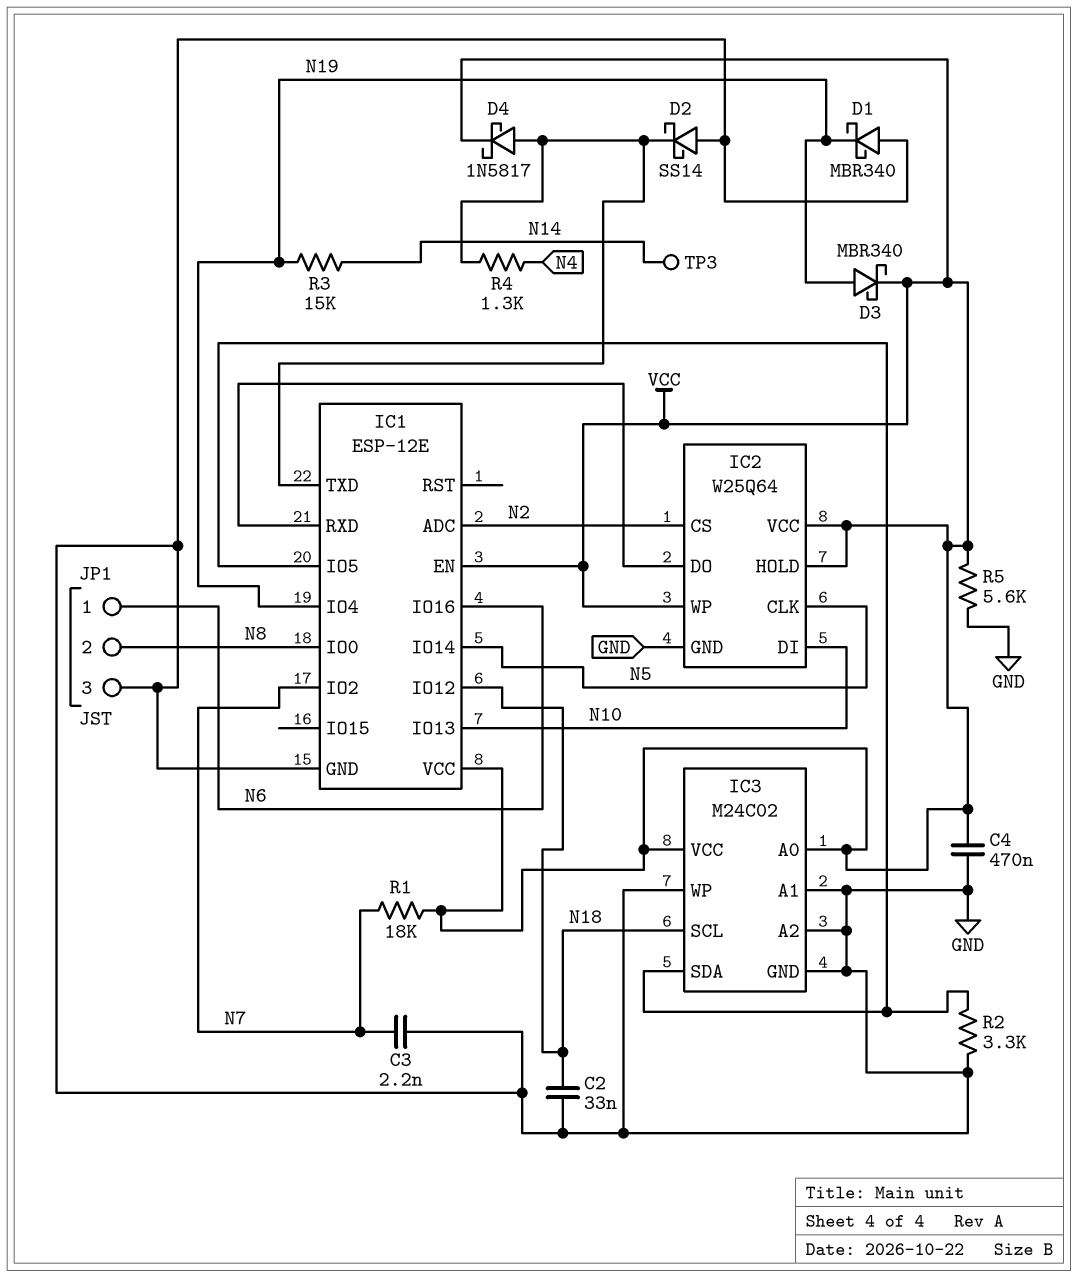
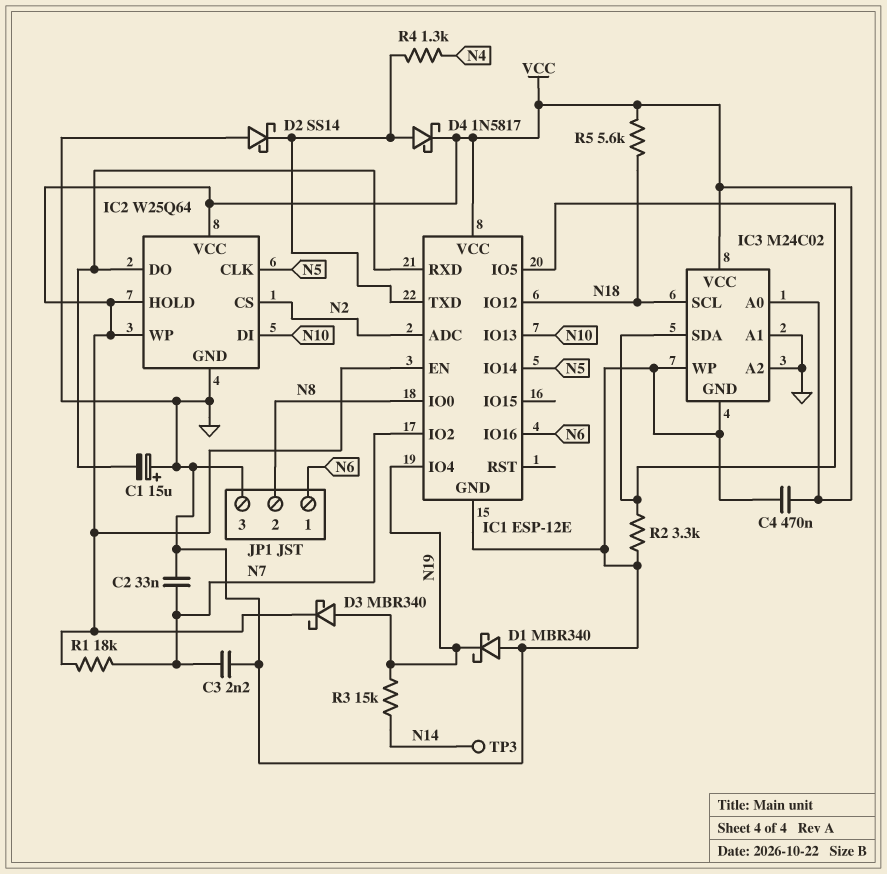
C1: none -> 15uF (plus GND, minus IC1/RXD)
C2: 33nF (GND, N18) -> 33nF (GND, N7)
R5: 5.6k (GND, VCC) -> 5.6k (N18, VCC)

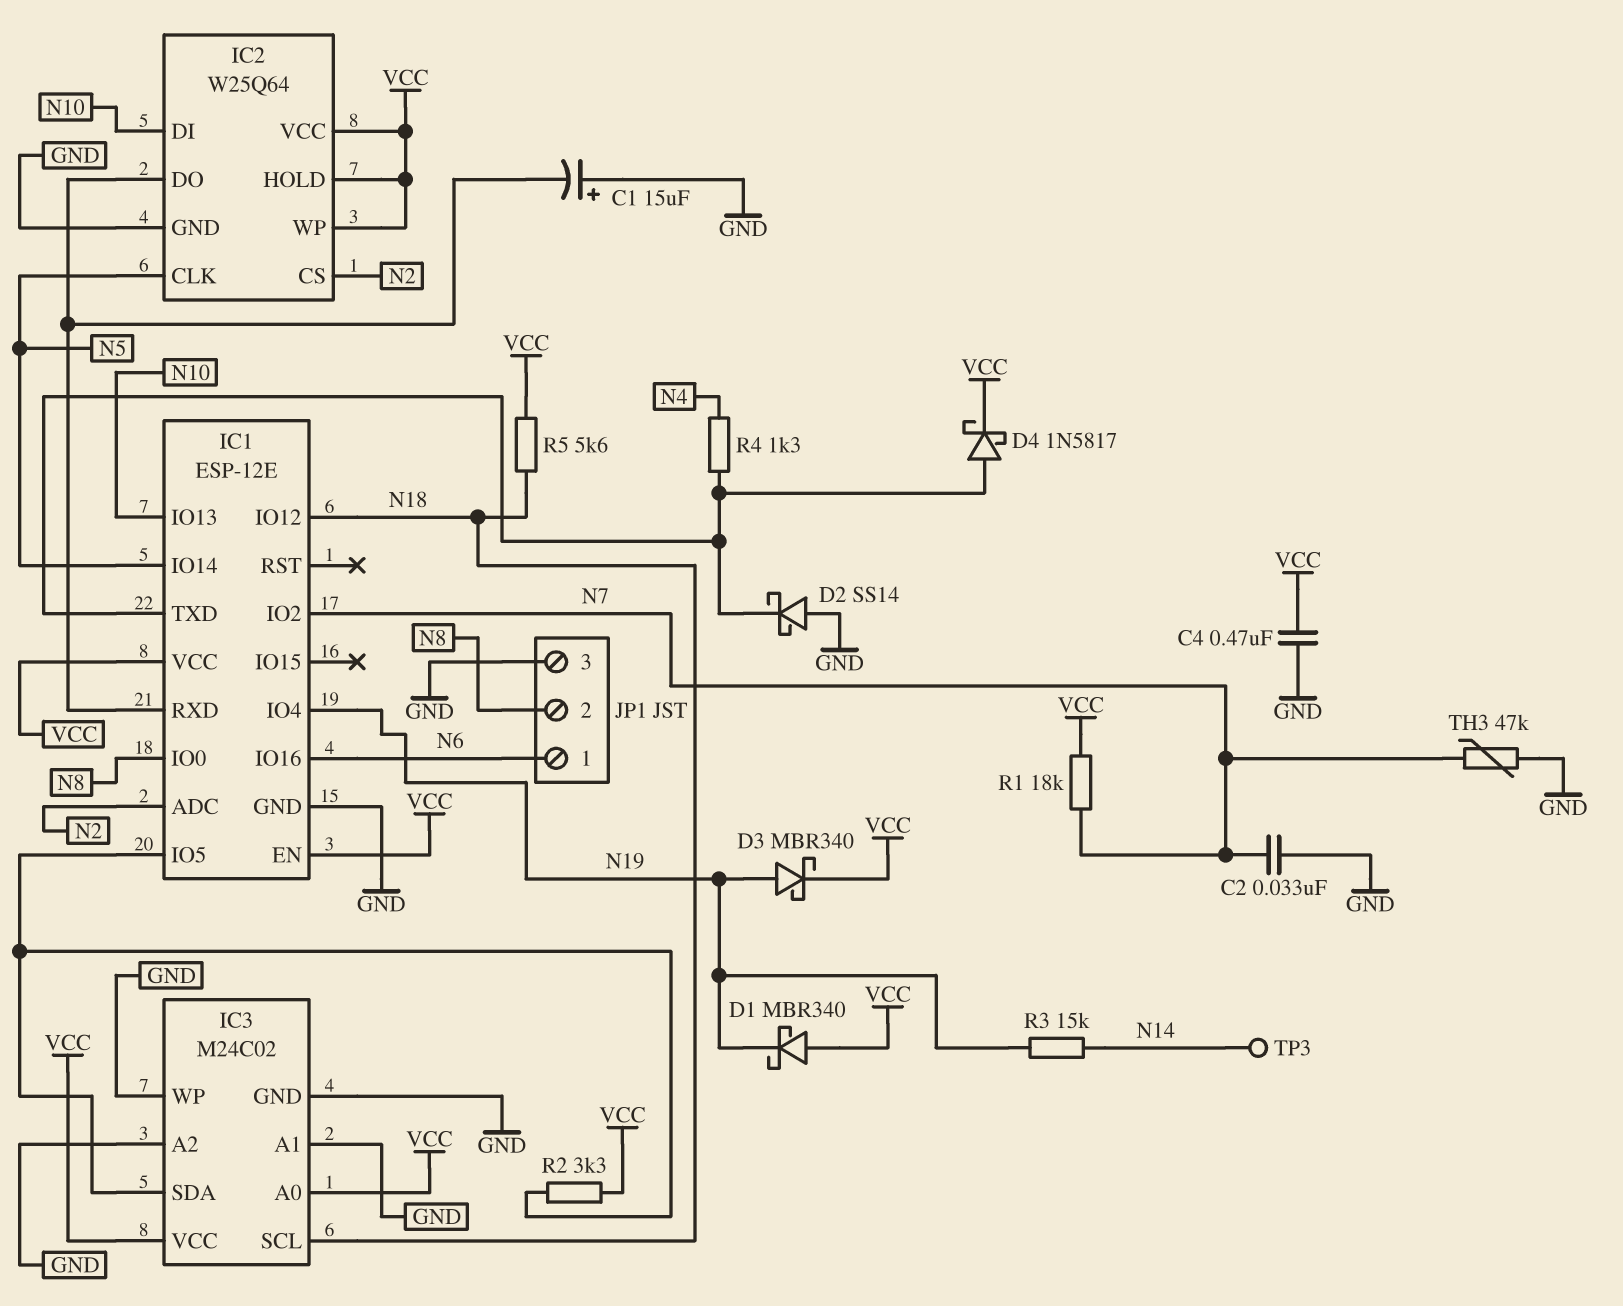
C3: 2.2nF (GND, N7) -> none
D1: schottky MBR340 (A GND, K N19) -> schottky MBR340 (A VCC, K N19)
R2: 3.3k (GND, IC1/IO5) -> 3.3k (IC1/IO5, VCC)
TH3: none -> 47k (GND, N7)

